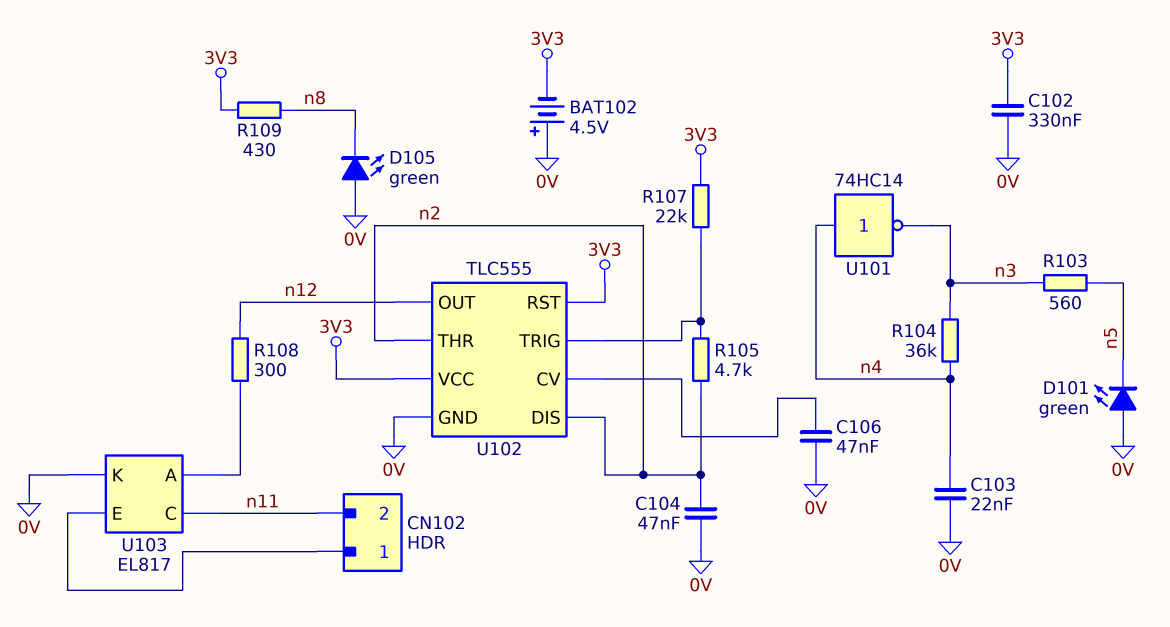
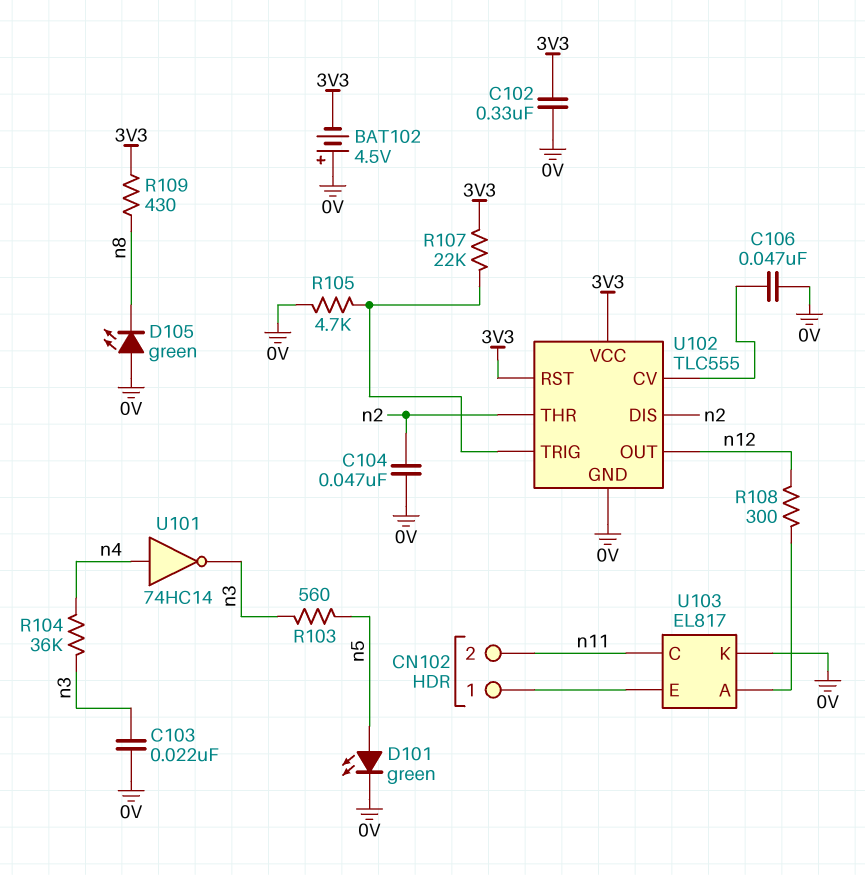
C103: 22nF (0V, n4) -> 22nF (0V, n3)
D101: LED green (A 0V, K n5) -> LED green (A n5, K 0V)
R105: 4.7k (U102/TRIG, n2) -> 4.7k (0V, U102/TRIG)

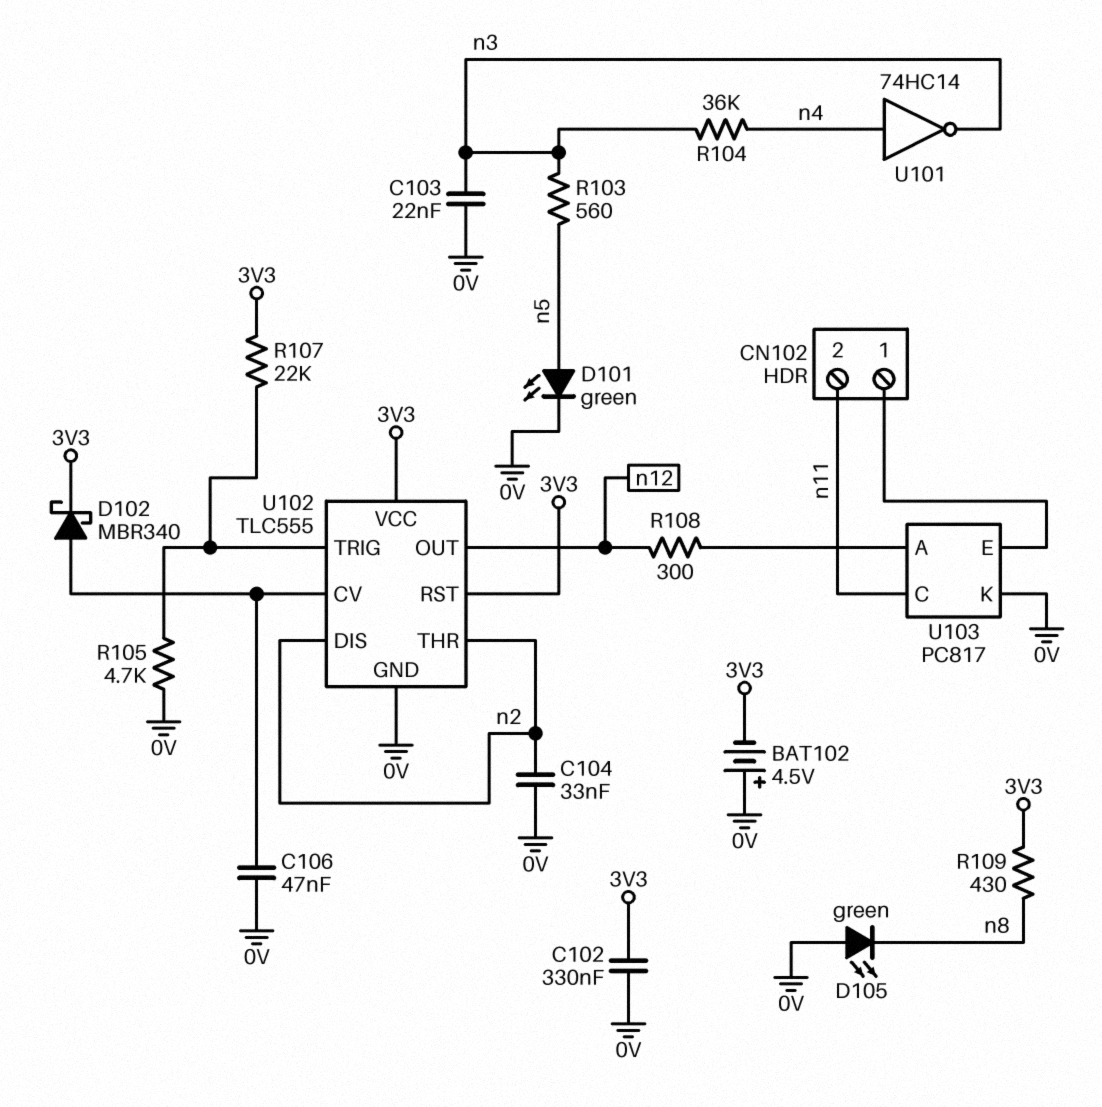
C104: 47nF (0V, n2) -> 33nF (0V, n2)
D102: none -> schottky MBR340 (A U102/CV, K 3V3)
U103: EL817 -> PC817

